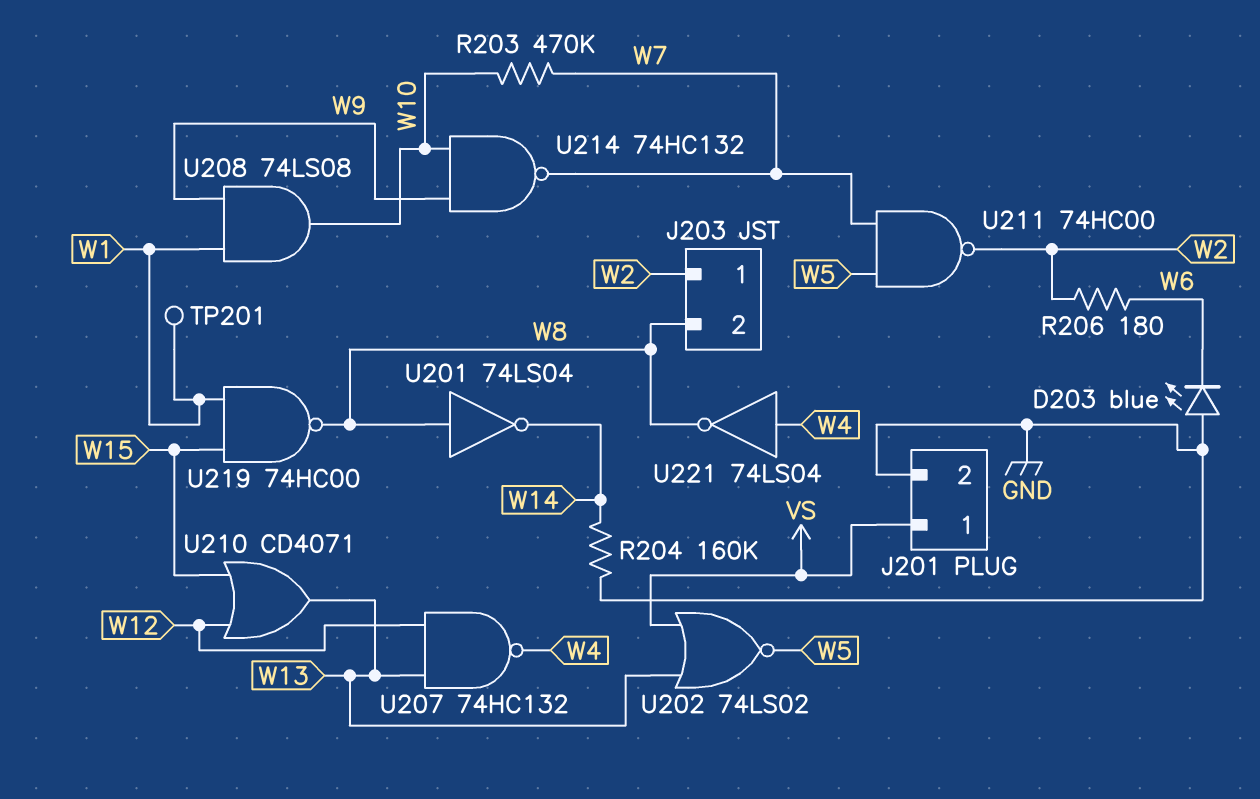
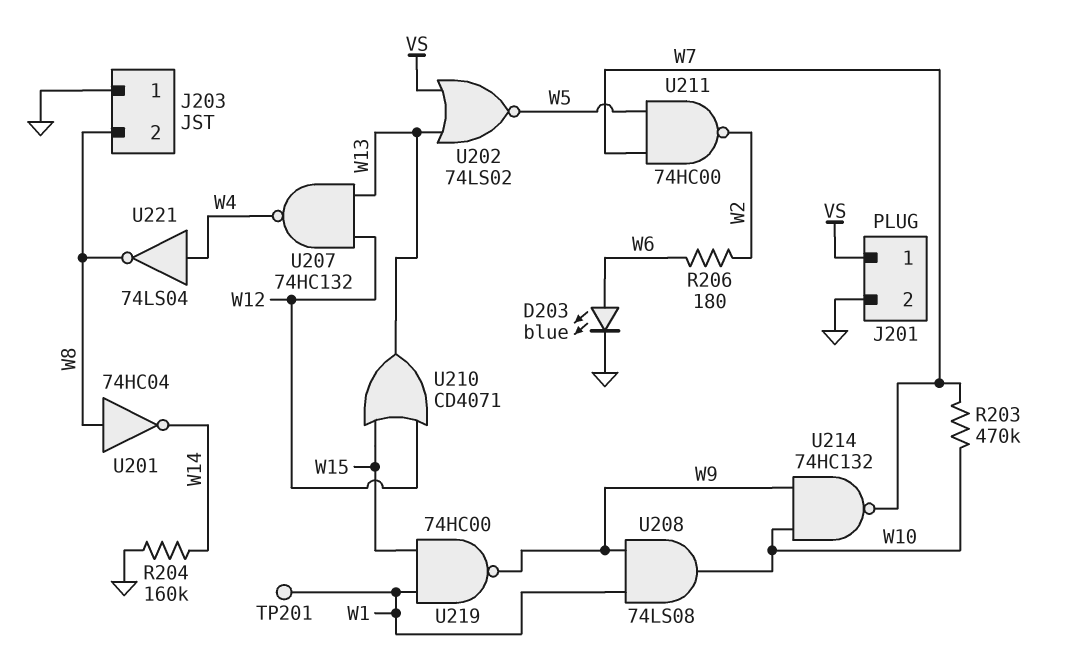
D203: LED blue (A GND, K W6) -> LED blue (A W6, K GND)
J203 pin 1: W2 -> GND
U201: NOT 74LS04 (in W8, out W14) -> NOT 74HC04 (in W8, out W14)
U219: NAND 74HC00 (in W1, in W15, out W8) -> NAND 74HC00 (in W1, in W15, out W9)

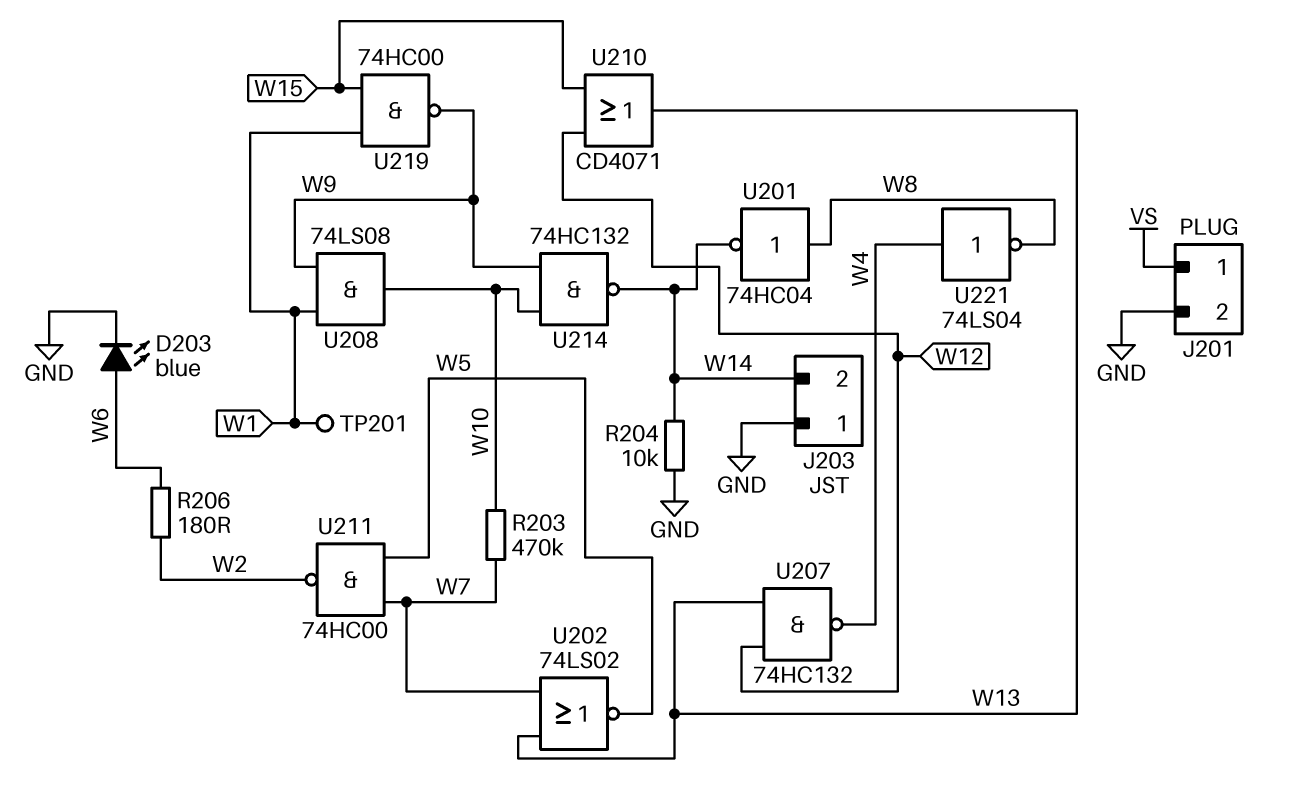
J203 pin 2: W8 -> W14
R204: 160k (GND, W14) -> 10k (GND, W14)
U202: NOR 74LS02 (in VS, in W13, out W5) -> NOR 74LS02 (in W7, in W13, out W5)
U214: NAND 74HC132 (in W9, in W10, out W7) -> NAND 74HC132 (in W9, in W10, out W14)

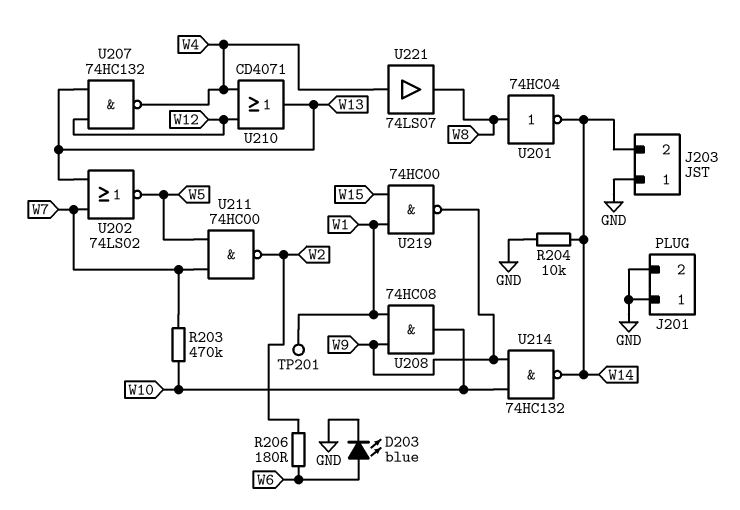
J201 pin 1: VS -> GND
U208: AND 74LS08 (in W1, in W9, out W10) -> AND 74HC08 (in W1, in W9, out W10)
U210: OR CD4071 (in W12, in W15, out W13) -> OR CD4071 (in W4, in W12, out W13)
U221: NOT 74LS04 (in W4, out W8) -> buffer 74LS07 (in W4, out W8)

